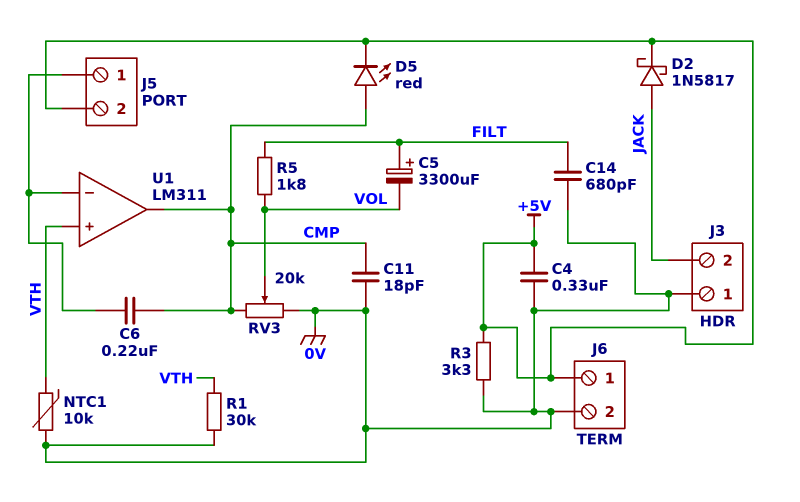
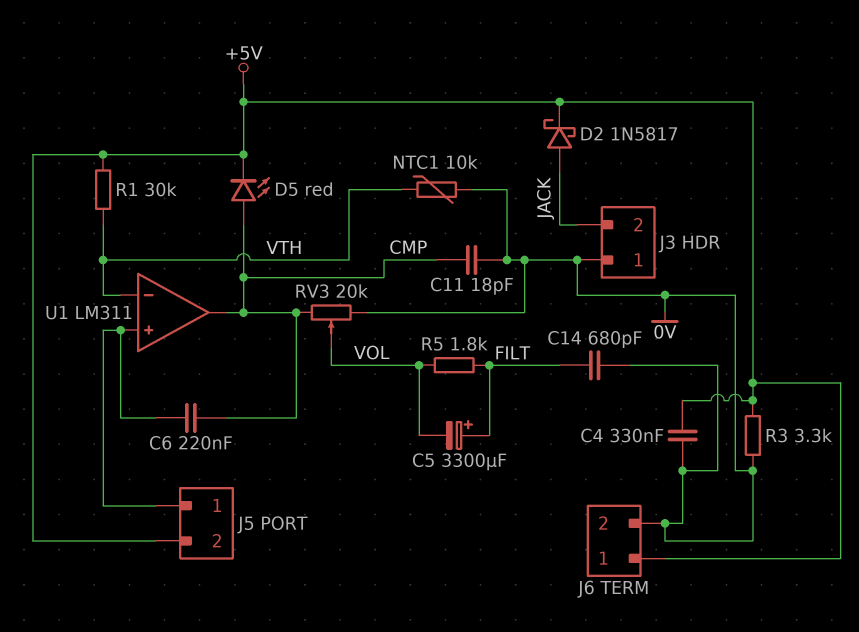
R1: 30k (0V, VTH) -> 30k (+5V, VTH)
U1 pin in+: VTH -> J5/1
U1 pin in-: J5/1 -> VTH

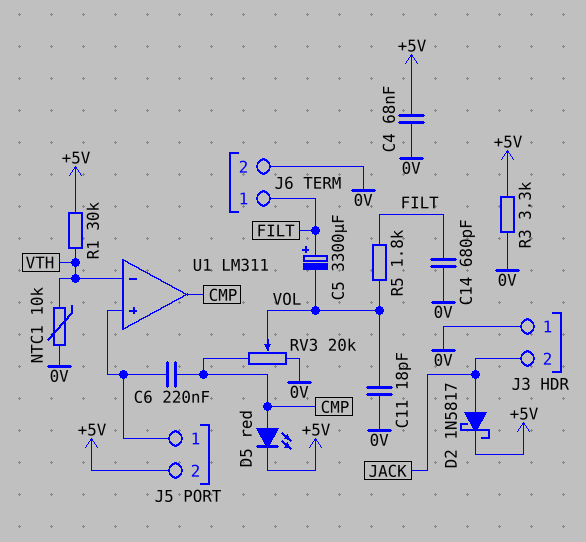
C4: 330nF (+5V, 0V) -> 68nF (+5V, 0V)
C11: 18pF (0V, CMP) -> 18pF (0V, VOL)
J6 pin 1: +5V -> FILT

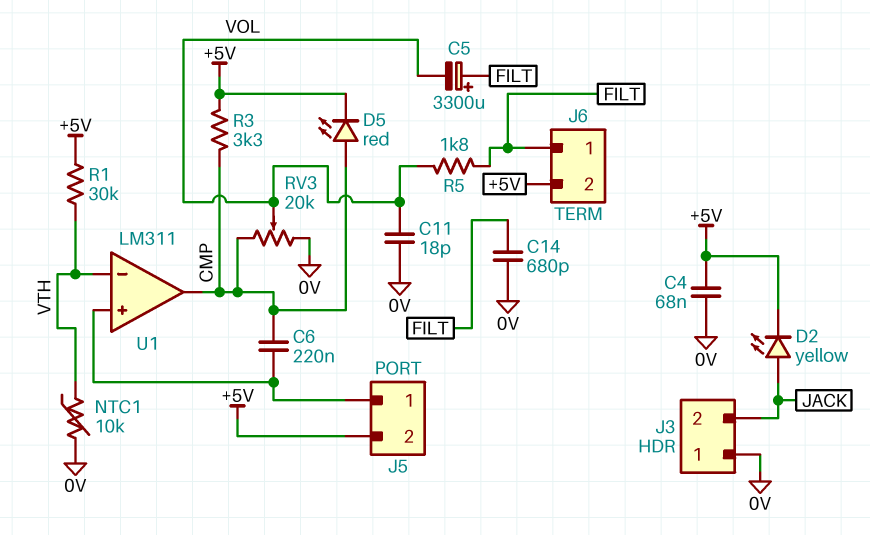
D2: schottky 1N5817 (A JACK, K +5V) -> LED yellow (A JACK, K +5V)
J6 pin 2: 0V -> +5V
R3: 3.3k (+5V, 0V) -> 3.3k (+5V, CMP)

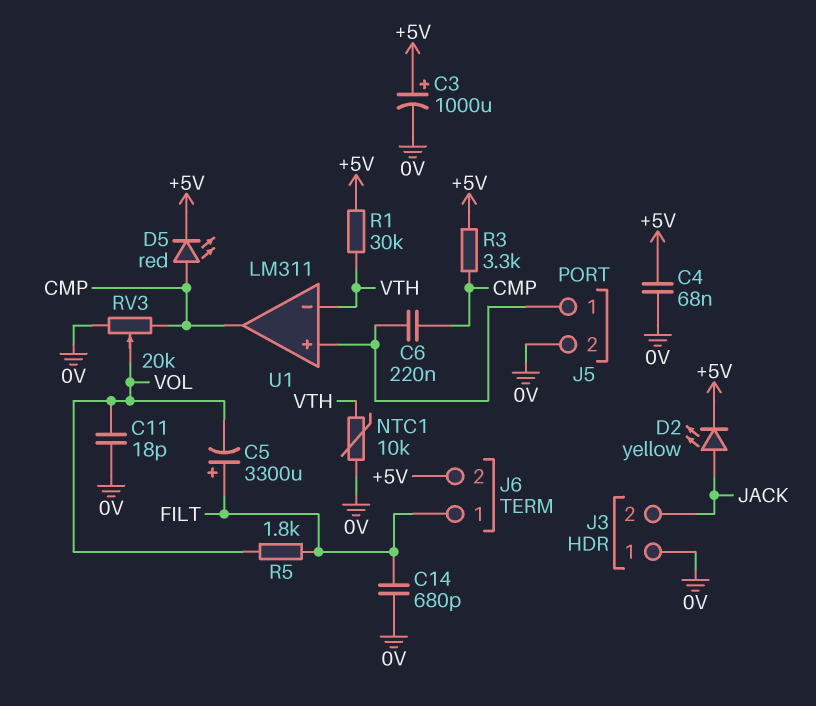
C3: none -> 1000uF (plus +5V, minus 0V)
J5 pin 2: +5V -> 0V

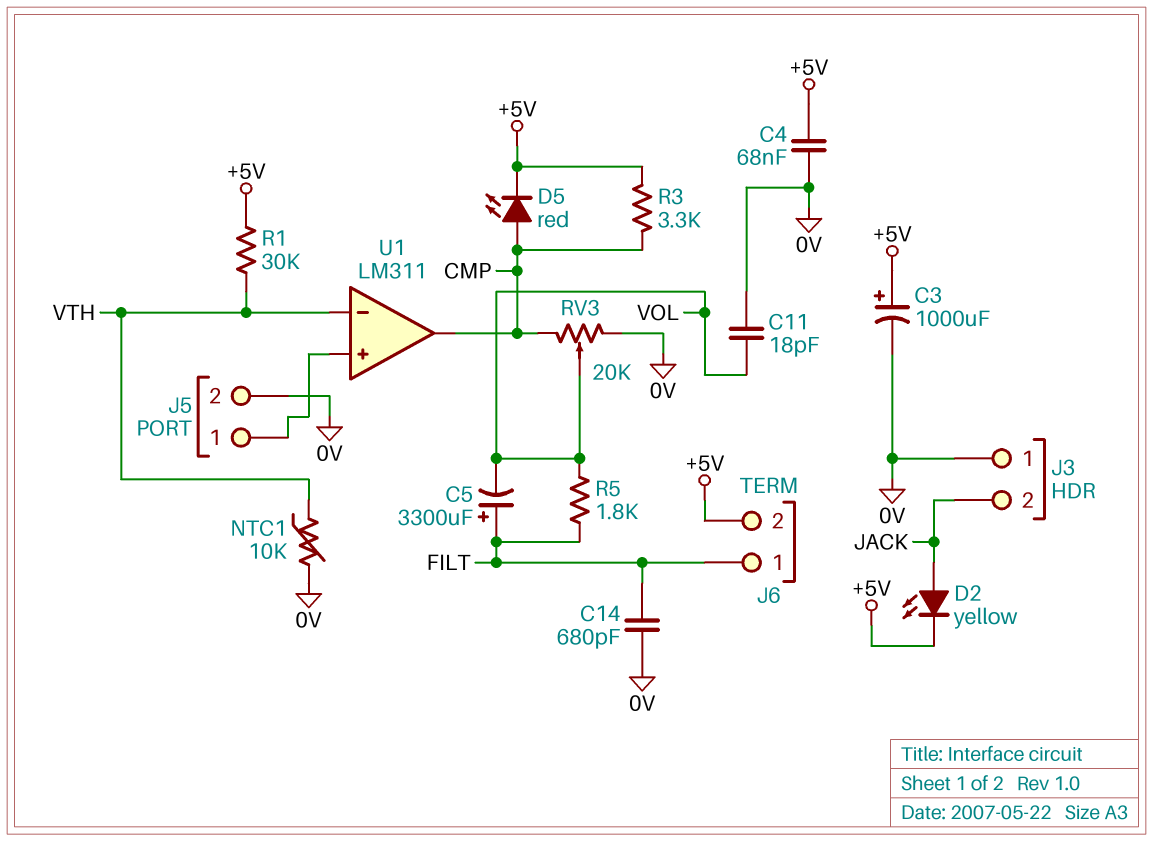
C6: 220nF (CMP, J5/1) -> none

